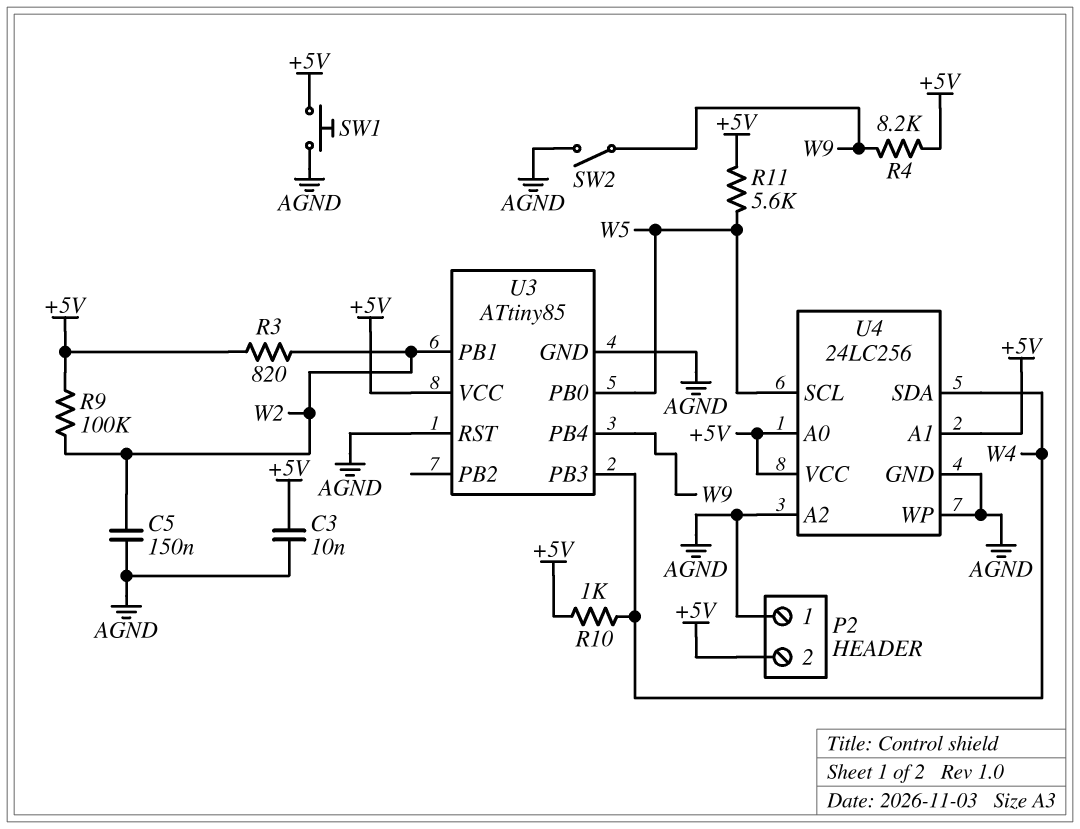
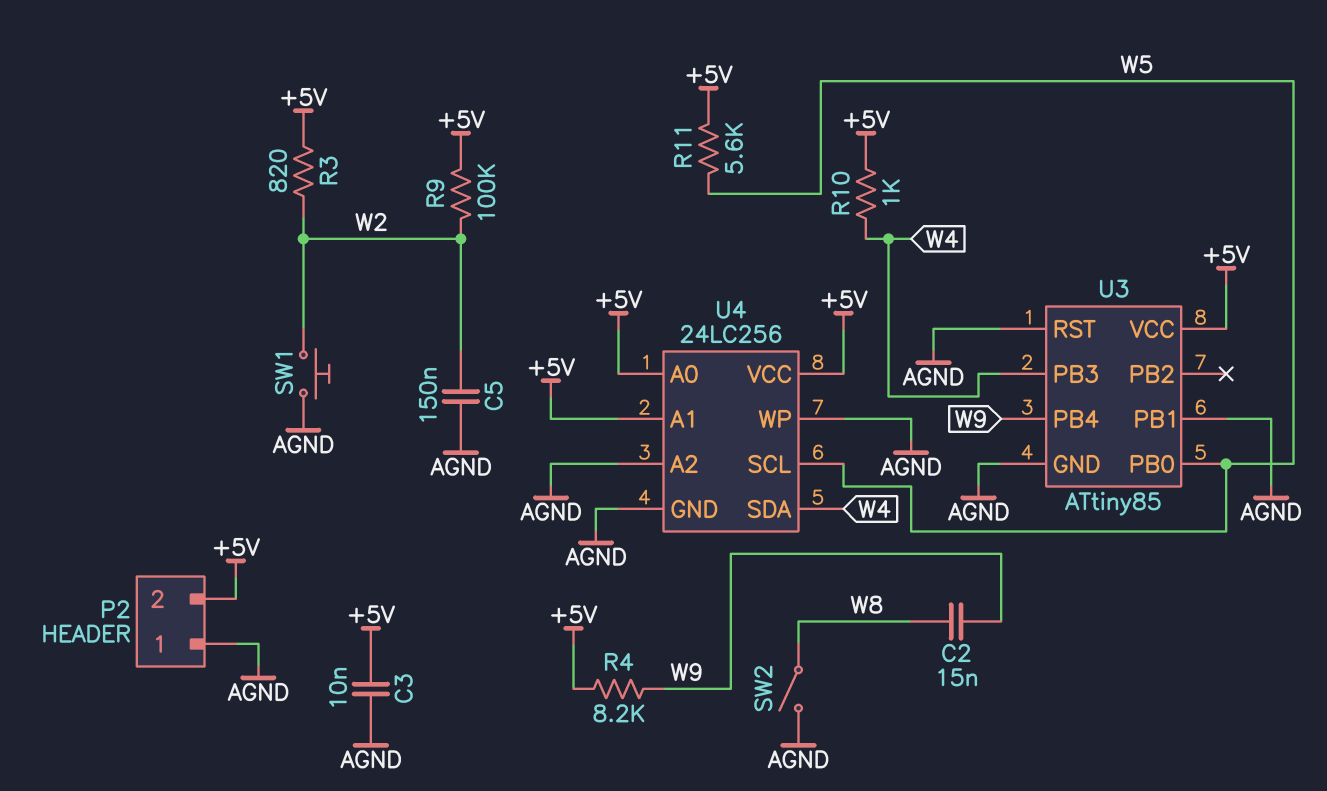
C2: none -> 15nF (W8, W9)
SW1: button (+5V, AGND) -> button (AGND, W2)
SW2: switch (AGND, W9) -> switch (AGND, W8)
U3 pin PB1: W2 -> AGND

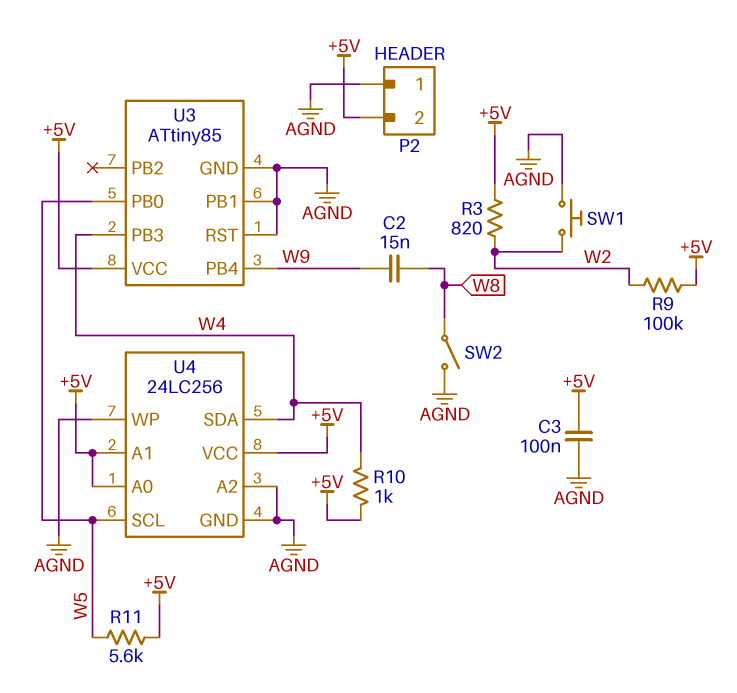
C3: 10nF (+5V, AGND) -> 100nF (+5V, AGND)
C5: 150nF (AGND, W2) -> none
R4: 8.2k (+5V, W9) -> none

